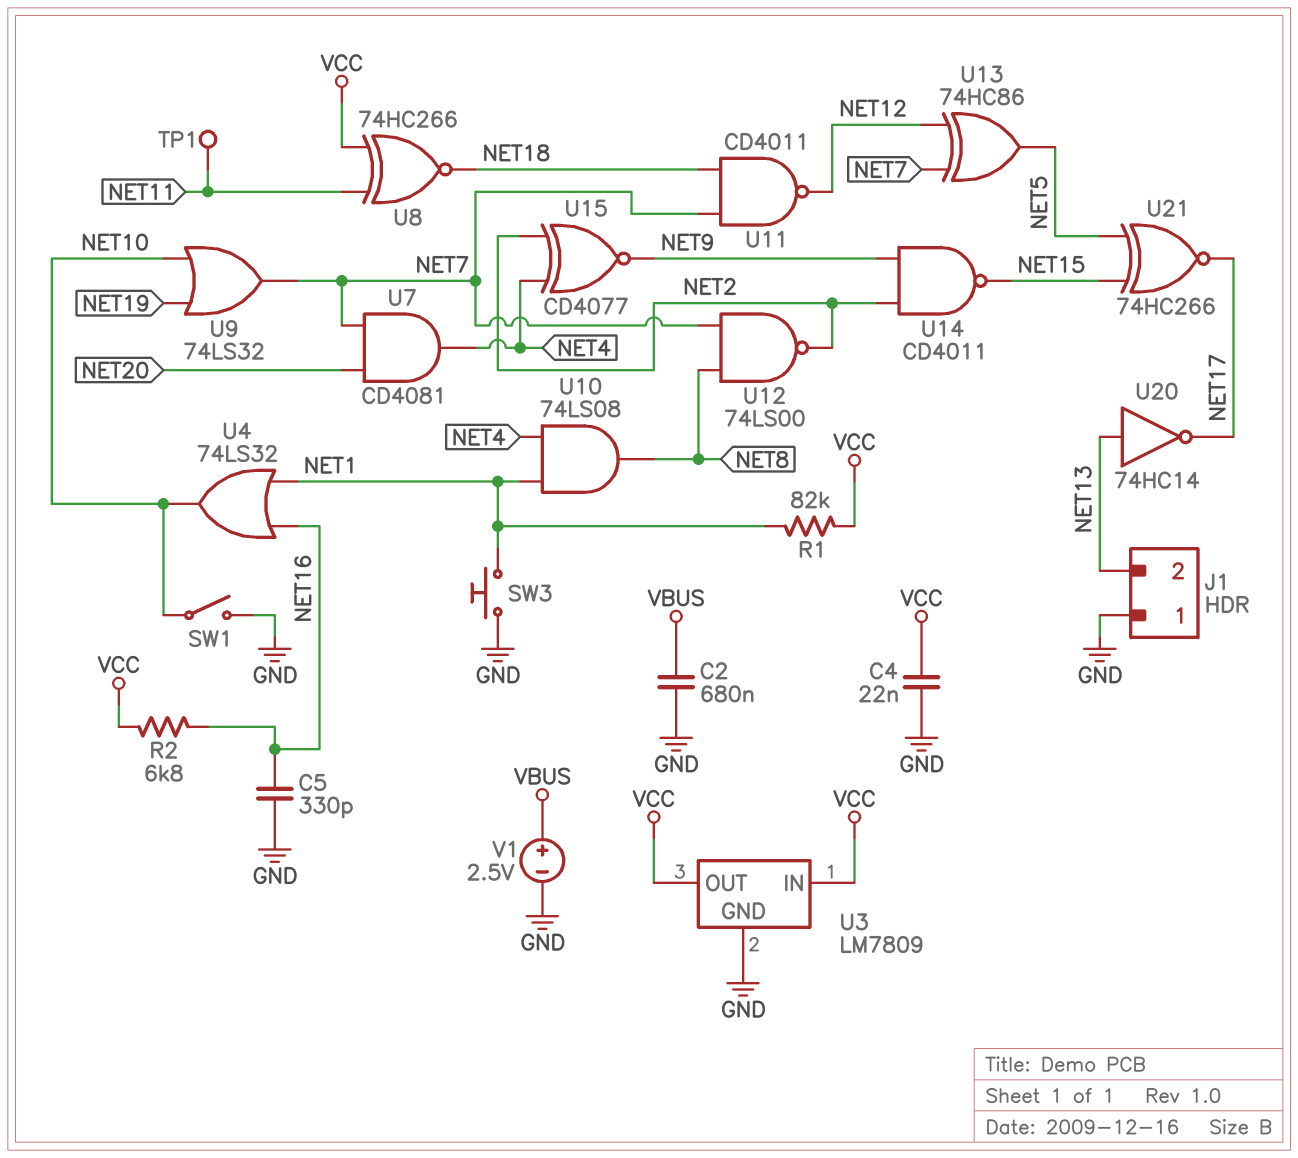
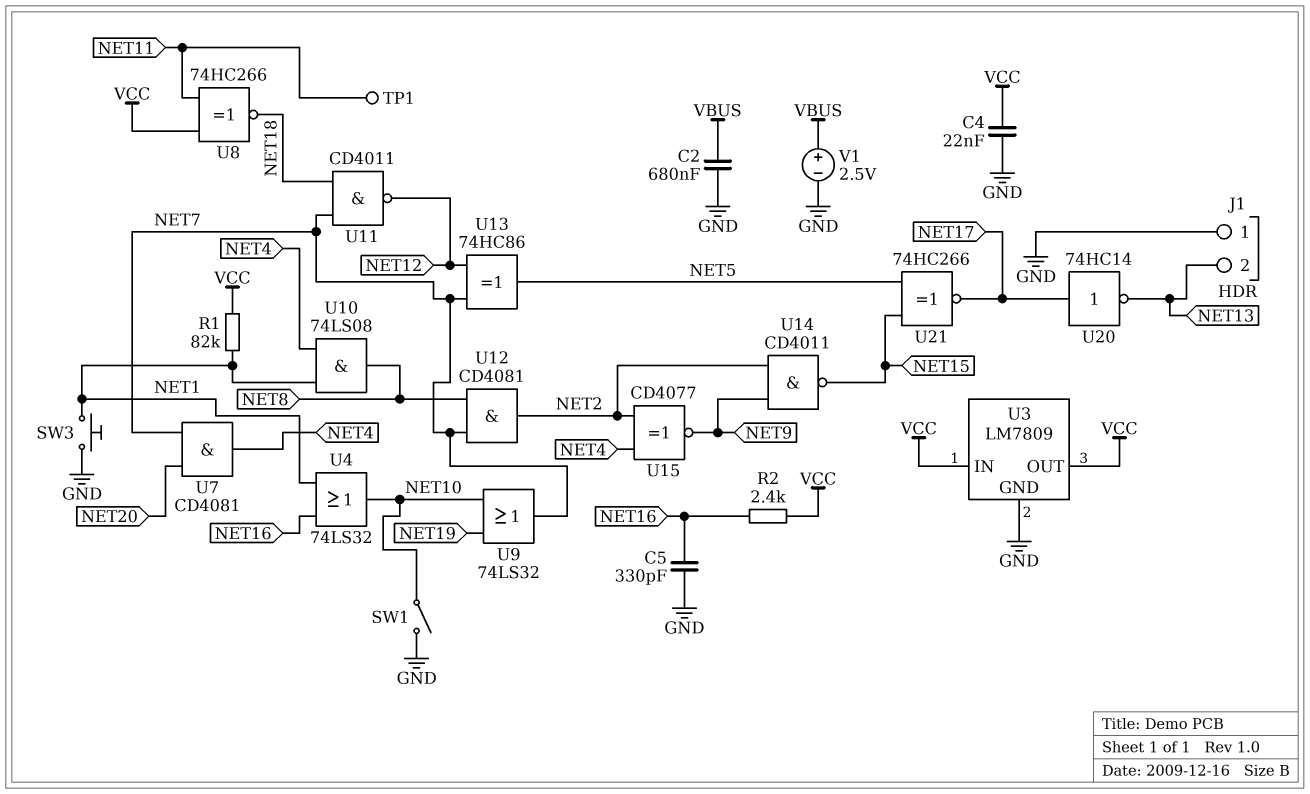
R2: 6.8k (NET16, VCC) -> 2.4k (NET16, VCC)
U12: NAND 74LS00 (in NET7, in NET8, out NET2) -> AND CD4081 (in NET7, in NET8, out NET2)
U20: NOT 74HC14 (in NET13, out NET17) -> NOT 74HC14 (in NET17, out NET13)

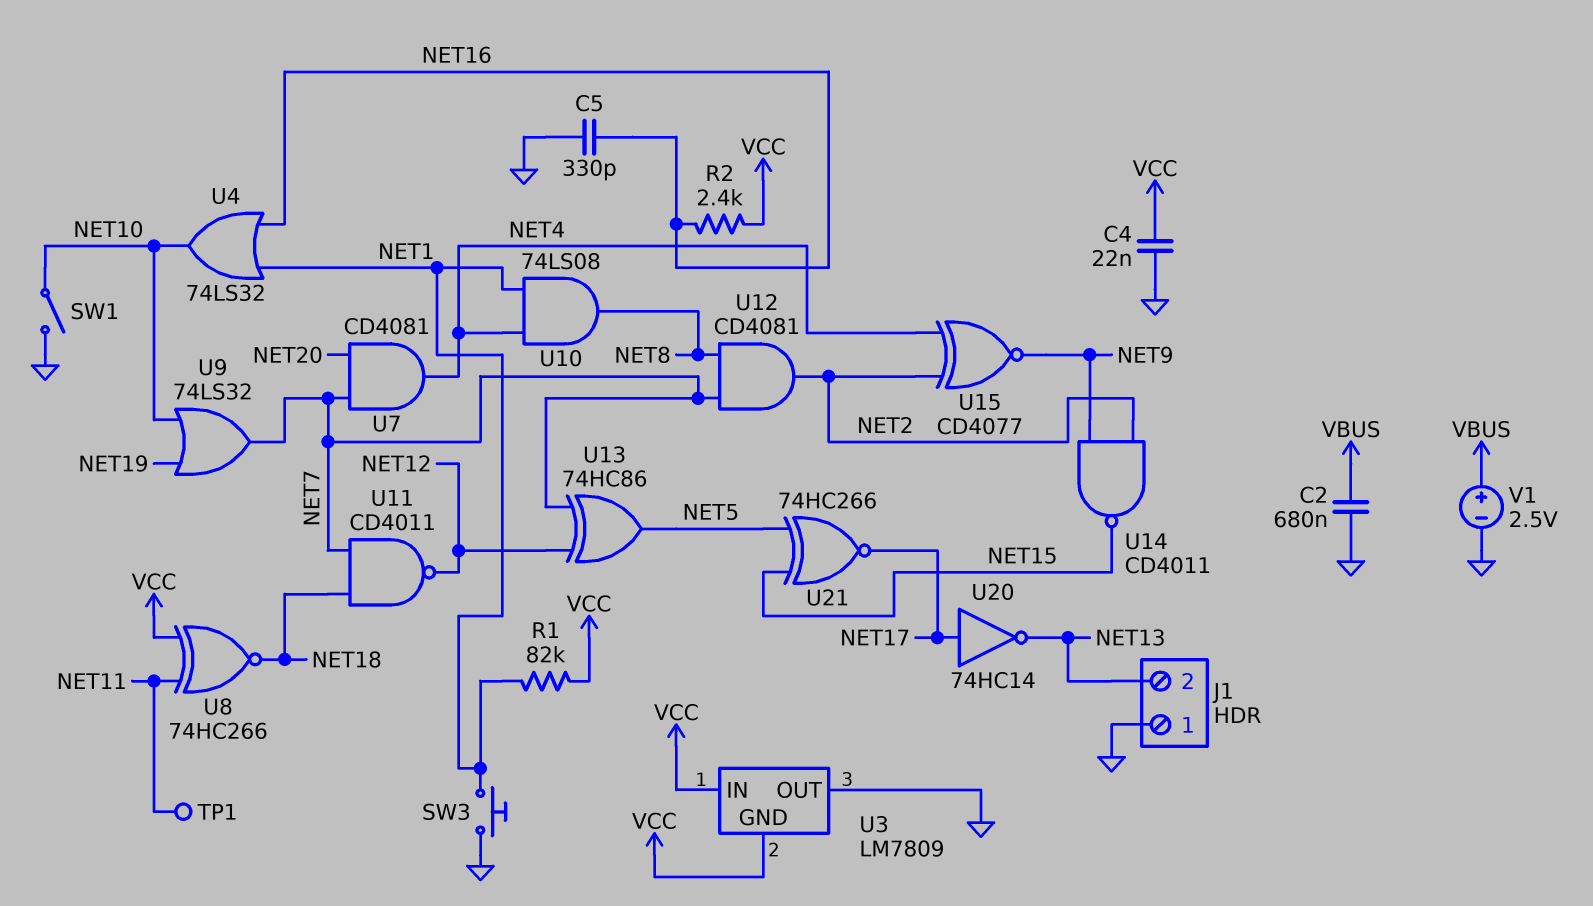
U3 pin GND: GND -> VCC
U3 pin OUT: VCC -> GND

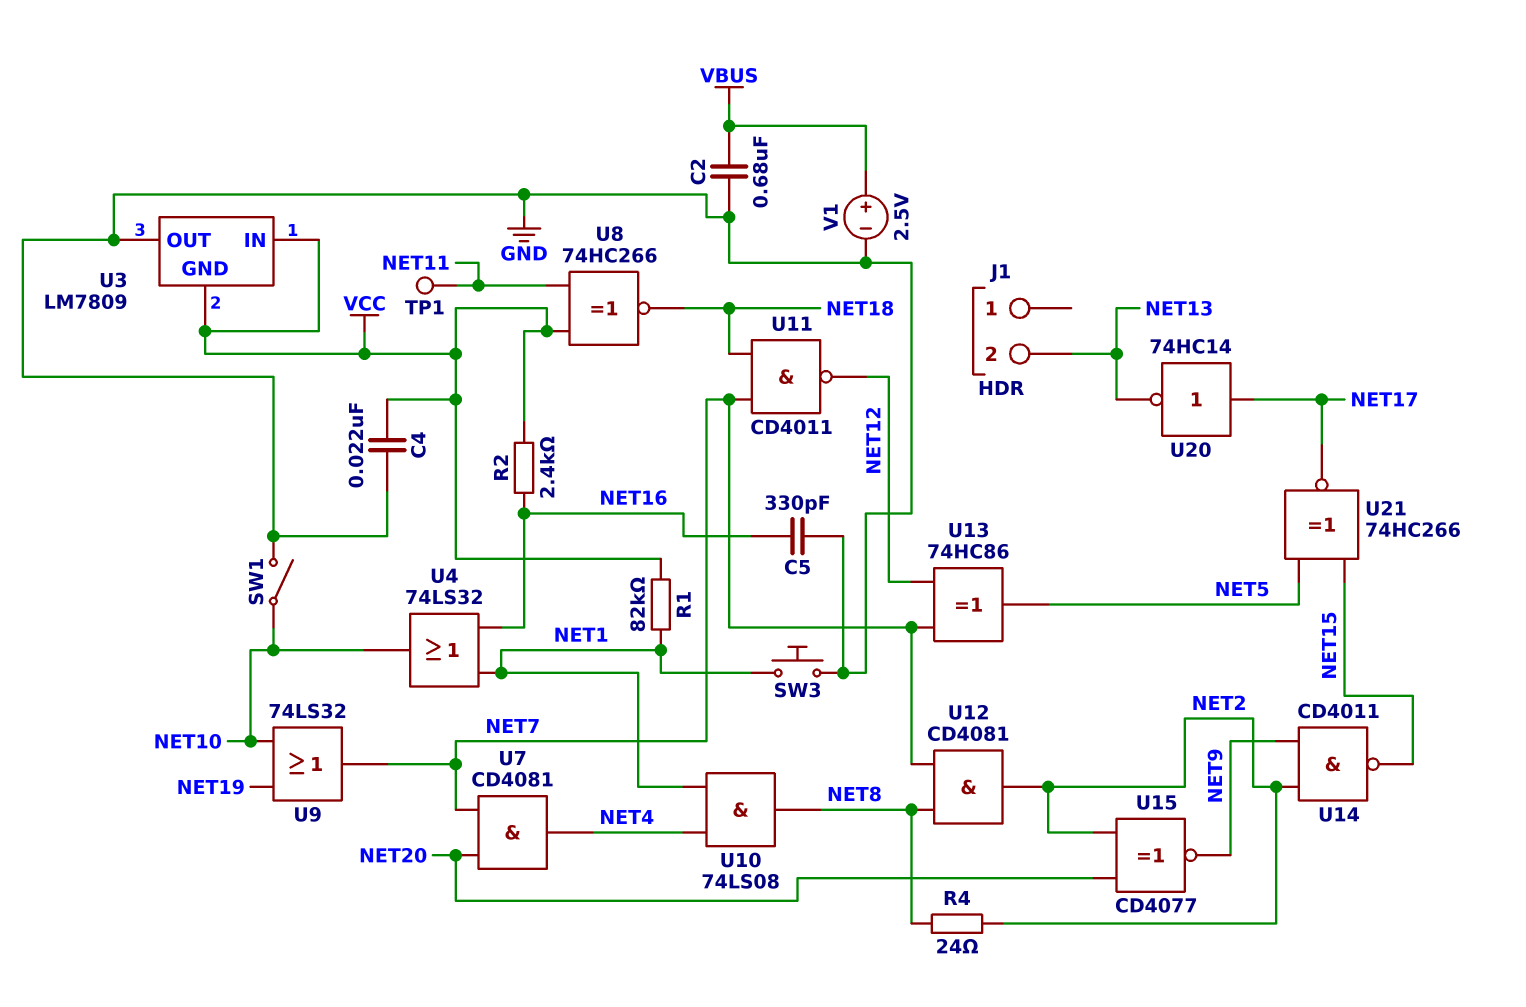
J1 pin 1: GND -> none
R4: none -> 24 (NET2, NET8)
U15: XNOR CD4077 (in NET2, in NET4, out NET9) -> XNOR CD4077 (in NET2, in NET20, out NET9)

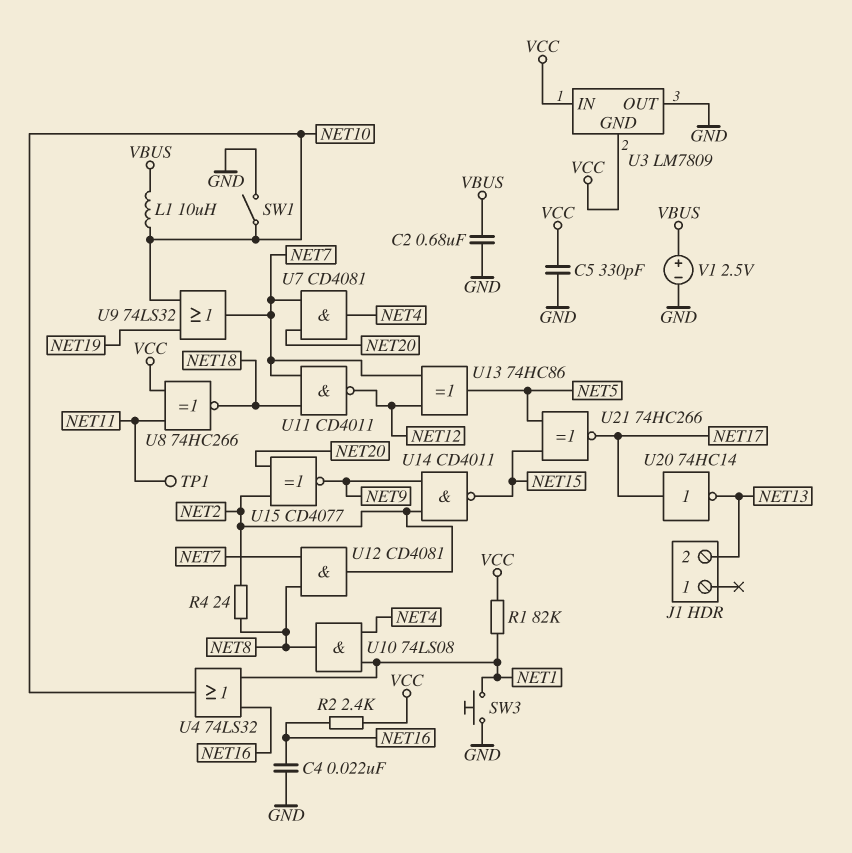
C4: 22nF (GND, VCC) -> 22nF (GND, NET16)
C5: 330pF (GND, NET16) -> 330pF (GND, VCC)
L1: none -> 10uH (NET10, VBUS)

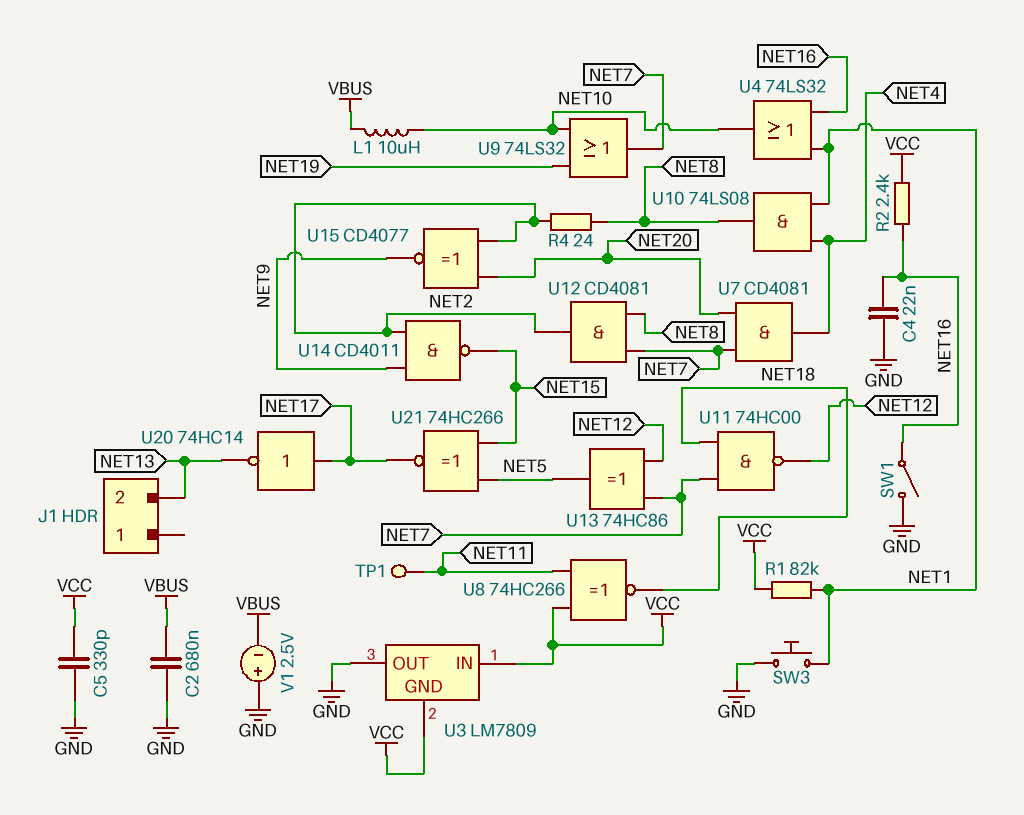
SW1: switch (GND, NET10) -> switch (GND, NET16)
U11: NAND CD4011 (in NET7, in NET18, out NET12) -> NAND 74HC00 (in NET7, in NET18, out NET12)
V1: 2.5V (plus VBUS, minus GND) -> 2.5V (plus GND, minus VBUS)

